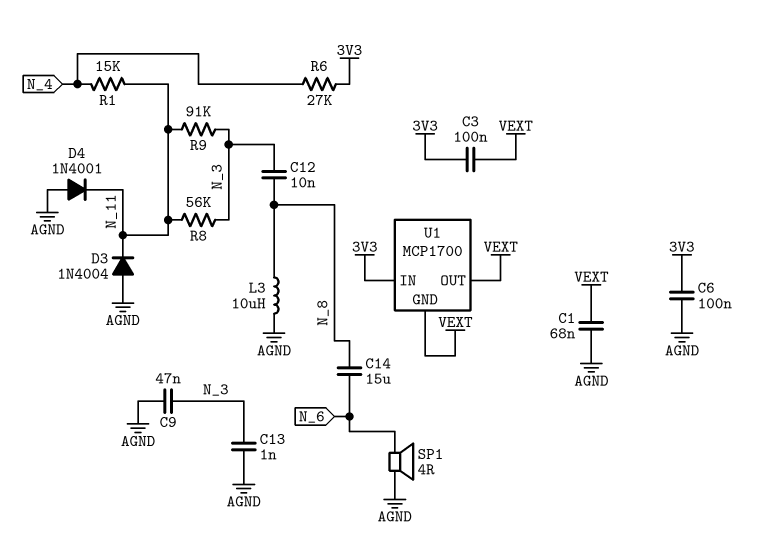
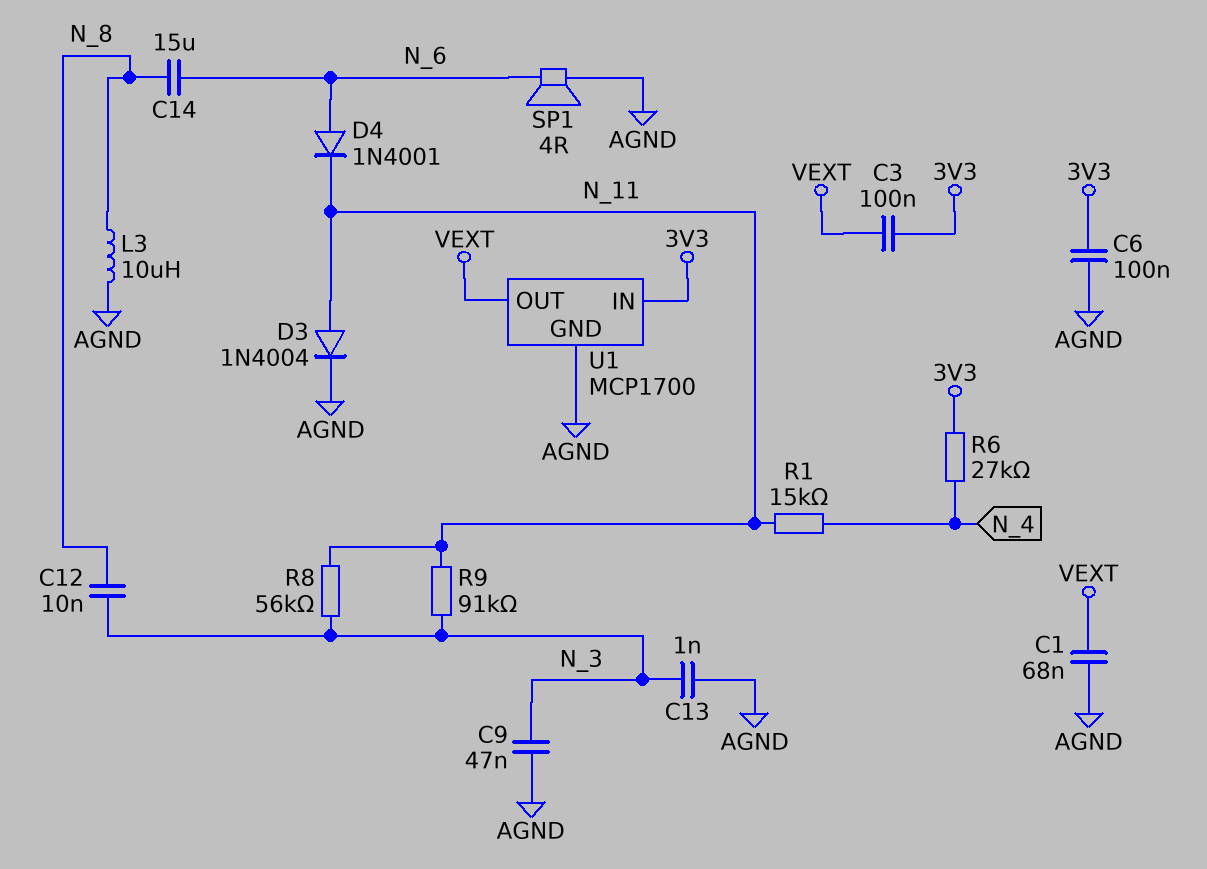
D3: diode 1N4004 (A AGND, K N_11) -> diode 1N4004 (A N_11, K AGND)
D4: diode 1N4001 (A AGND, K N_11) -> diode 1N4001 (A N_6, K N_11)
U1 pin GND: VEXT -> AGND

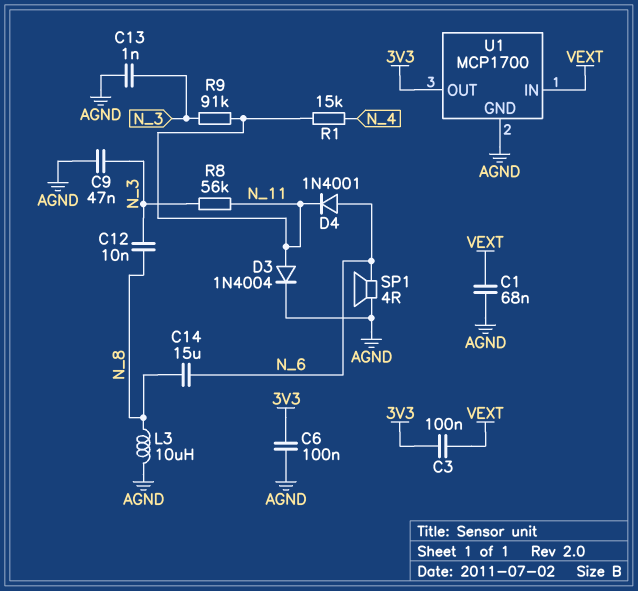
R6: 27k (3V3, N_4) -> none
U1 pin IN: 3V3 -> VEXT
U1 pin OUT: VEXT -> 3V3

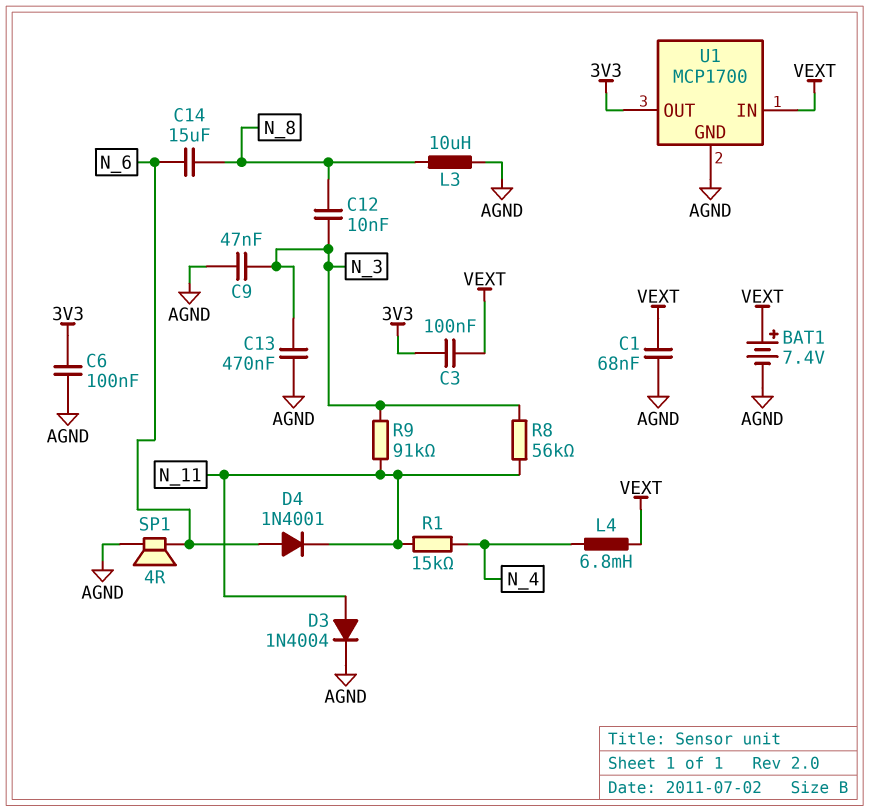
BAT1: none -> 7.4V (plus VEXT, minus AGND)
C13: 1nF (AGND, N_3) -> 470nF (AGND, N_3)
L4: none -> 6.8mH (N_4, VEXT)

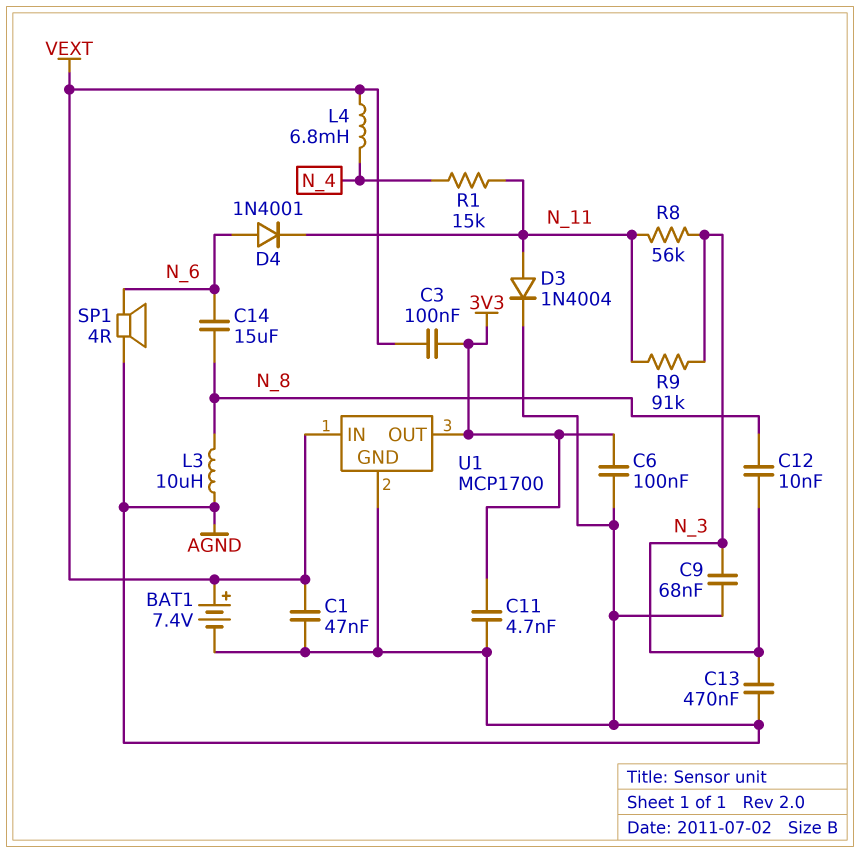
C1: 68nF (AGND, VEXT) -> 47nF (AGND, VEXT)
C9: 47nF (AGND, N_3) -> 68nF (AGND, N_3)
C11: none -> 4.7nF (3V3, AGND)

